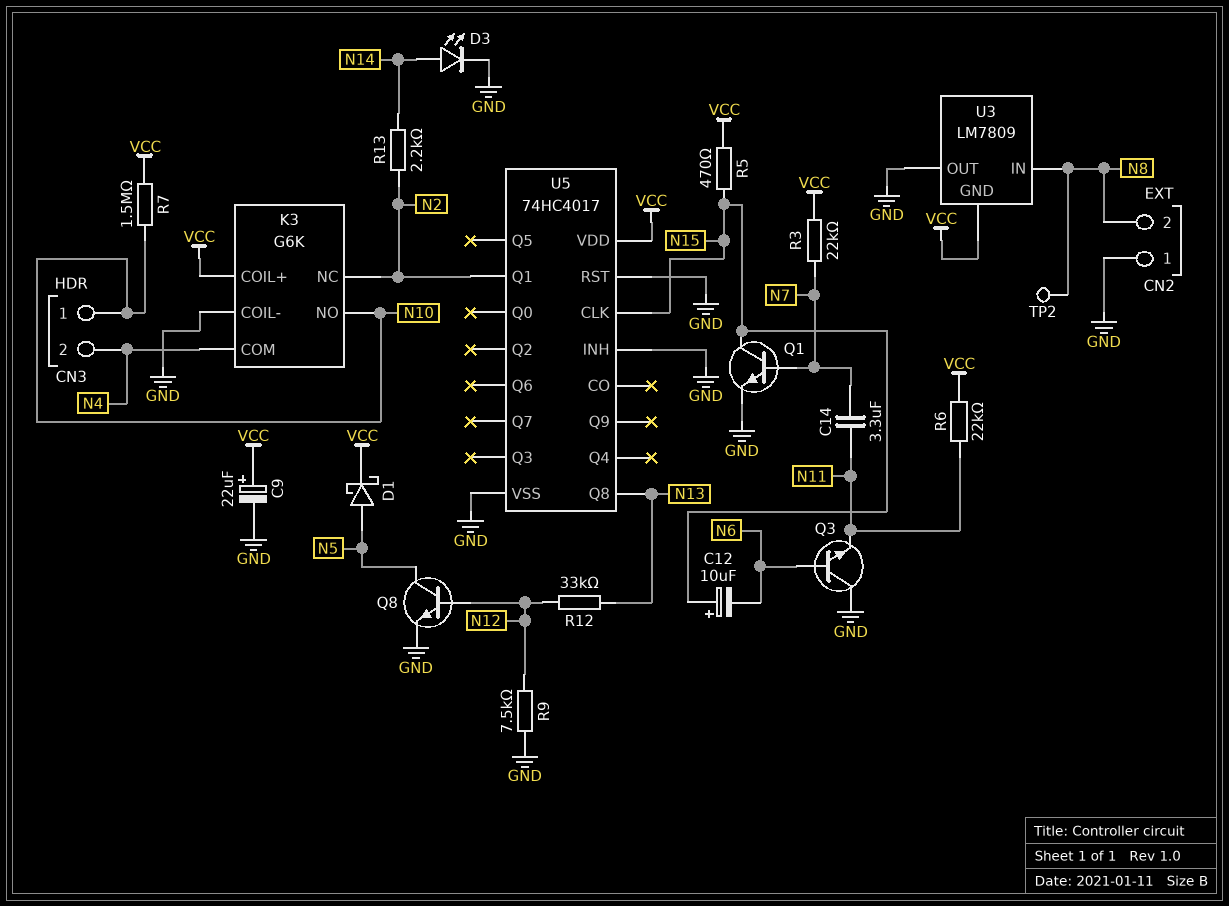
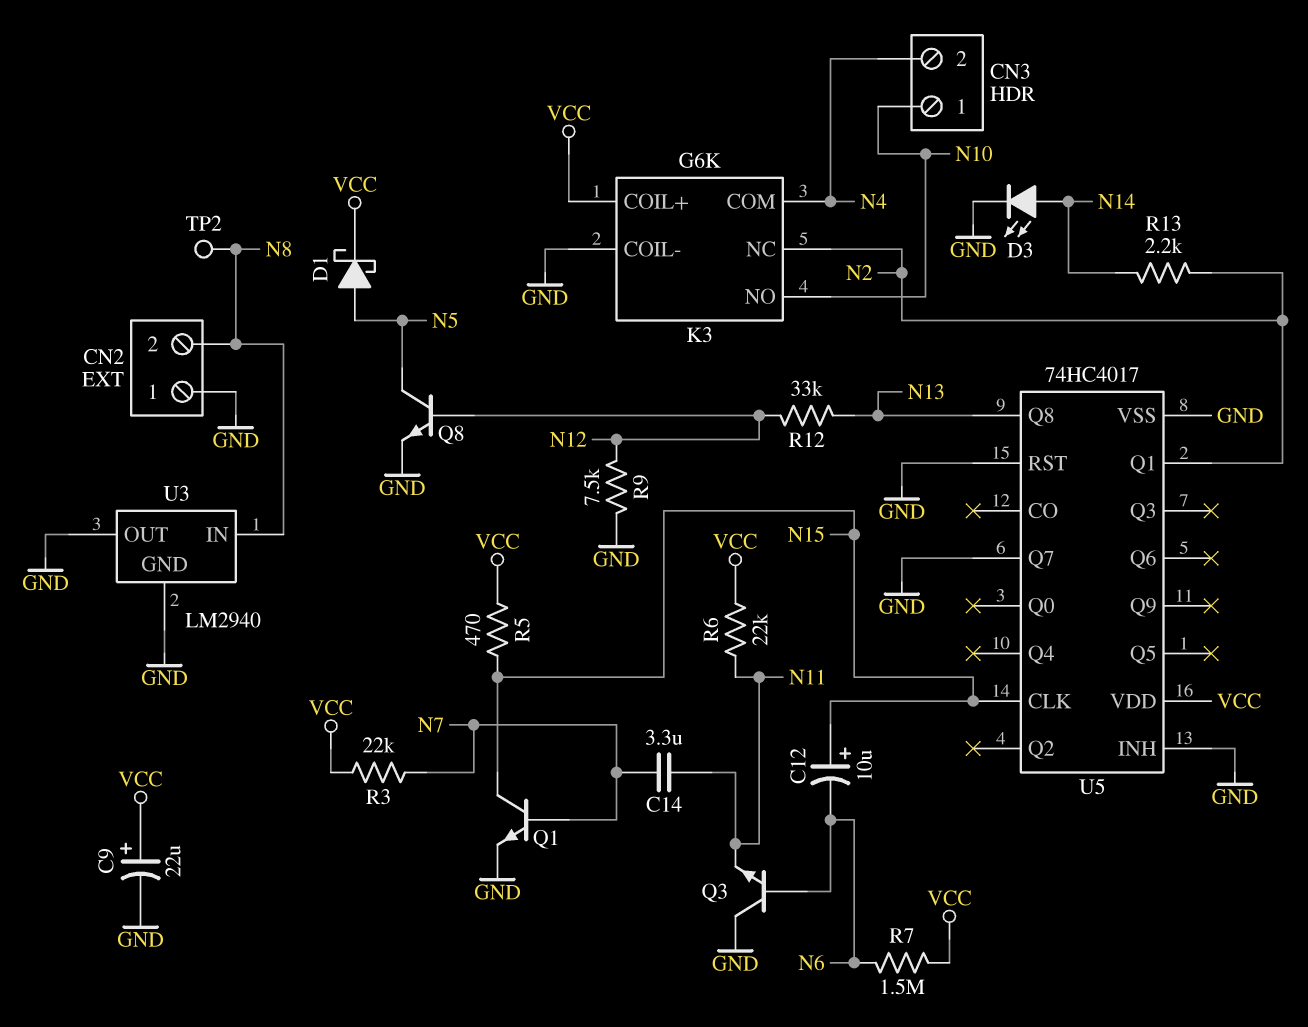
R7: 1.5M (N10, VCC) -> 1.5M (N6, VCC)
U3: LM7809 -> LM2940
U3 pin GND: VCC -> GND
U5 pin Q7: none -> GND

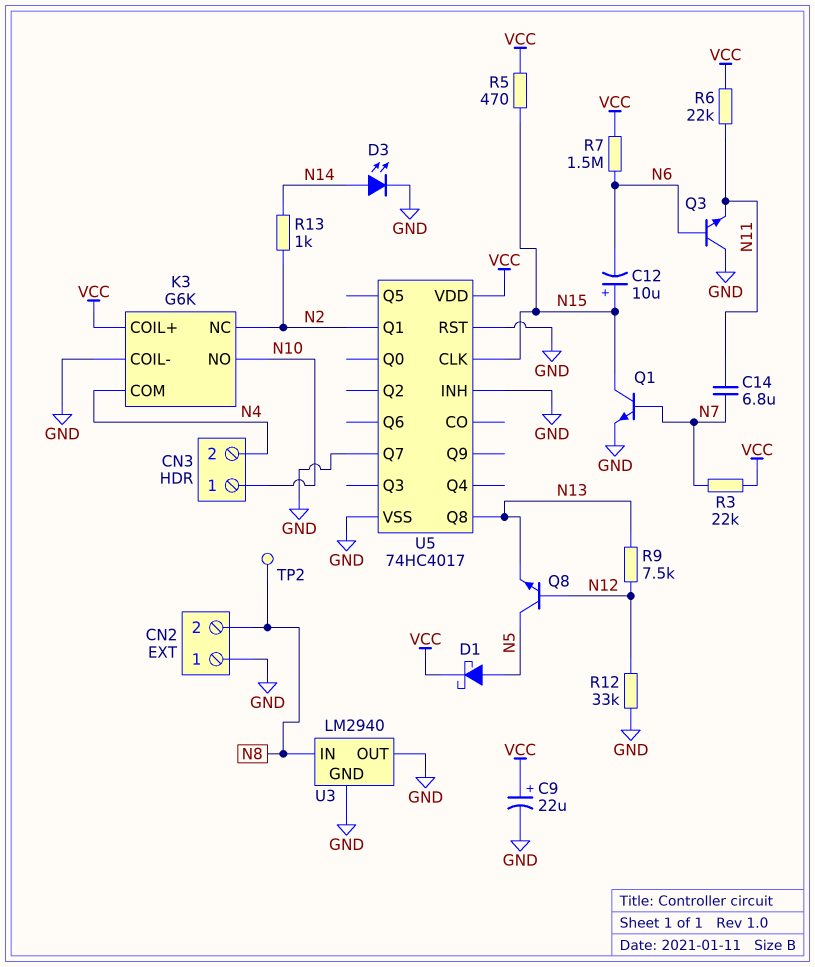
C14: 3.3uF (N7, N11) -> 6.8uF (N7, N11)
Q8: NPN (B N12, C N5, E GND) -> NPN (B N12, C N5, E N13)
R9: 7.5k (GND, N12) -> 7.5k (N12, N13)
R12: 33k (N12, N13) -> 33k (GND, N12)
R13: 2.2k (N2, N14) -> 1k (N2, N14)

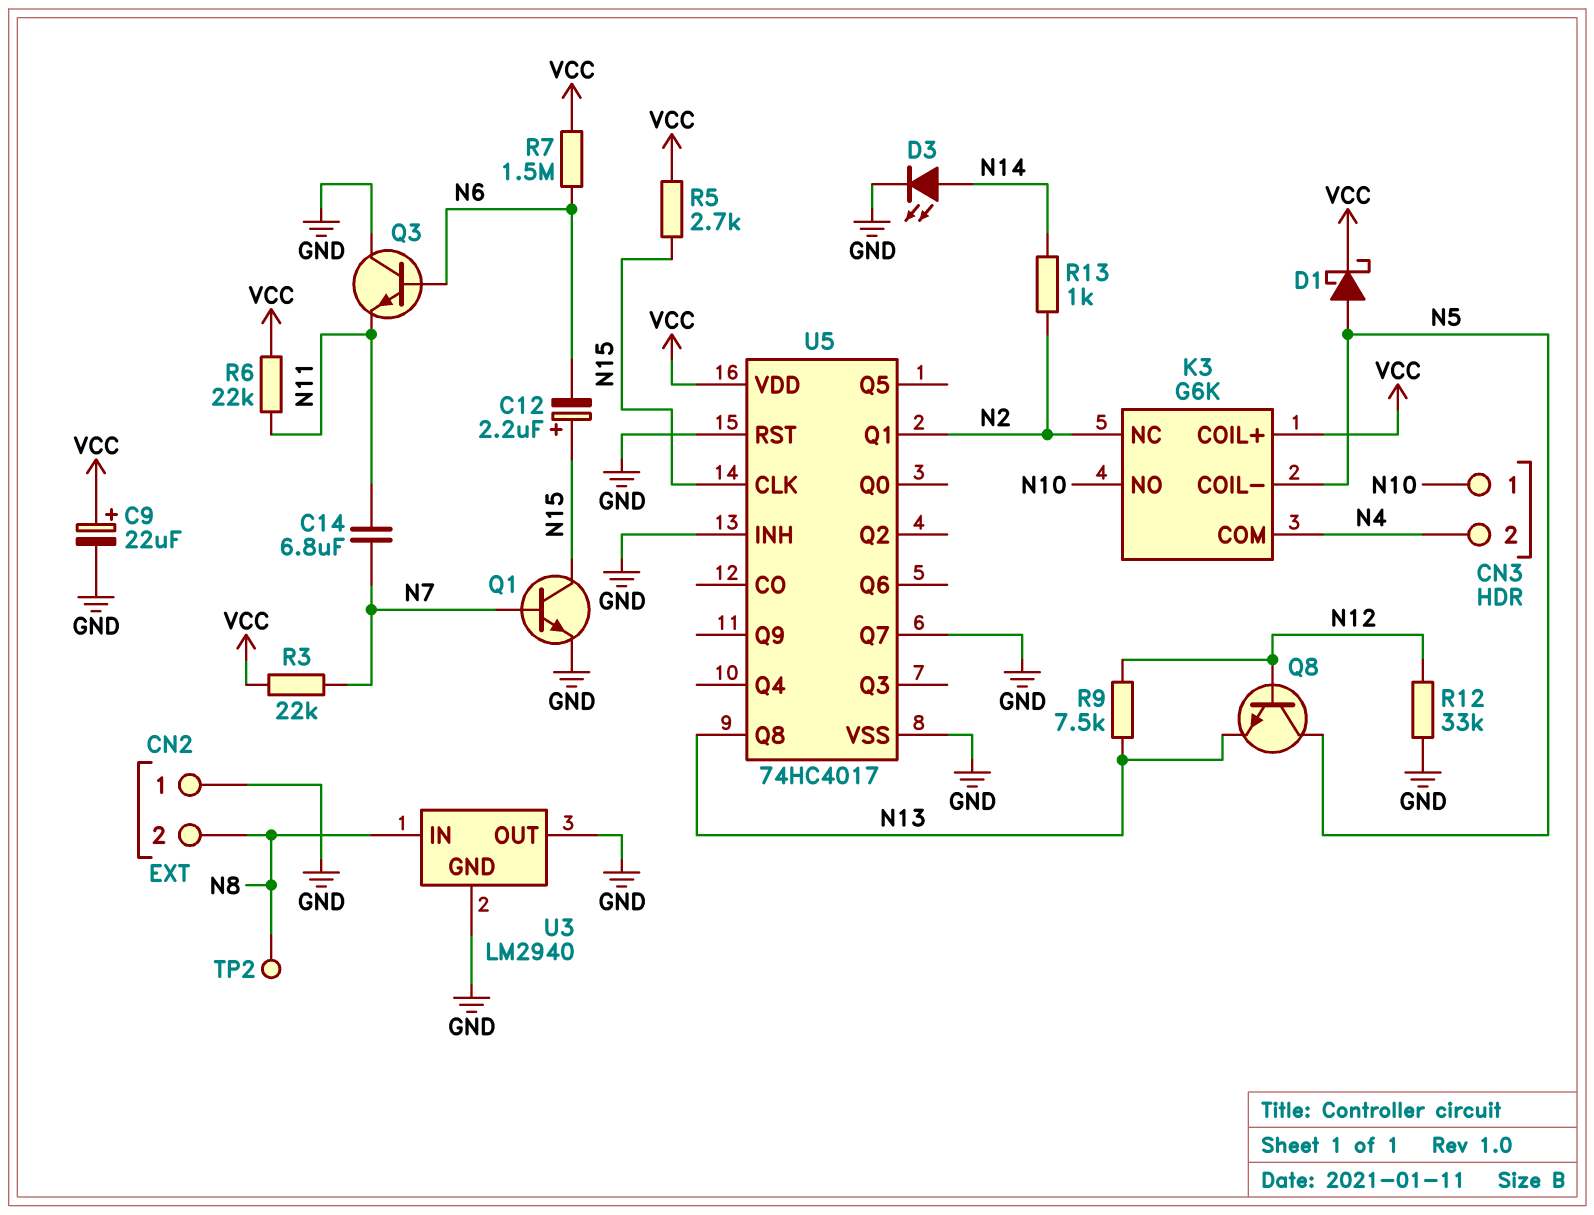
C12: 10uF (plus N15, minus N6) -> 2.2uF (plus N15, minus N6)
K3 pin COIL-: GND -> N5
R5: 470 (N15, VCC) -> 2.7k (N15, VCC)

